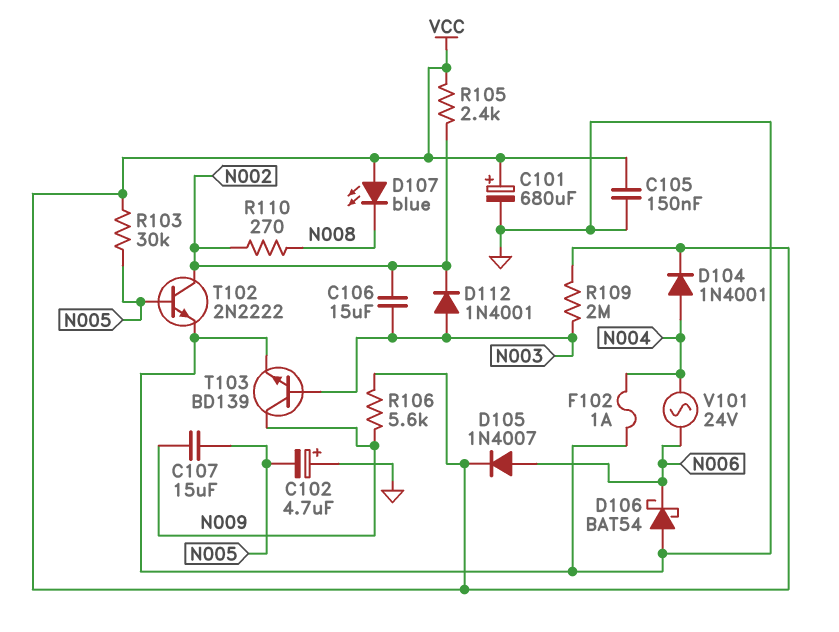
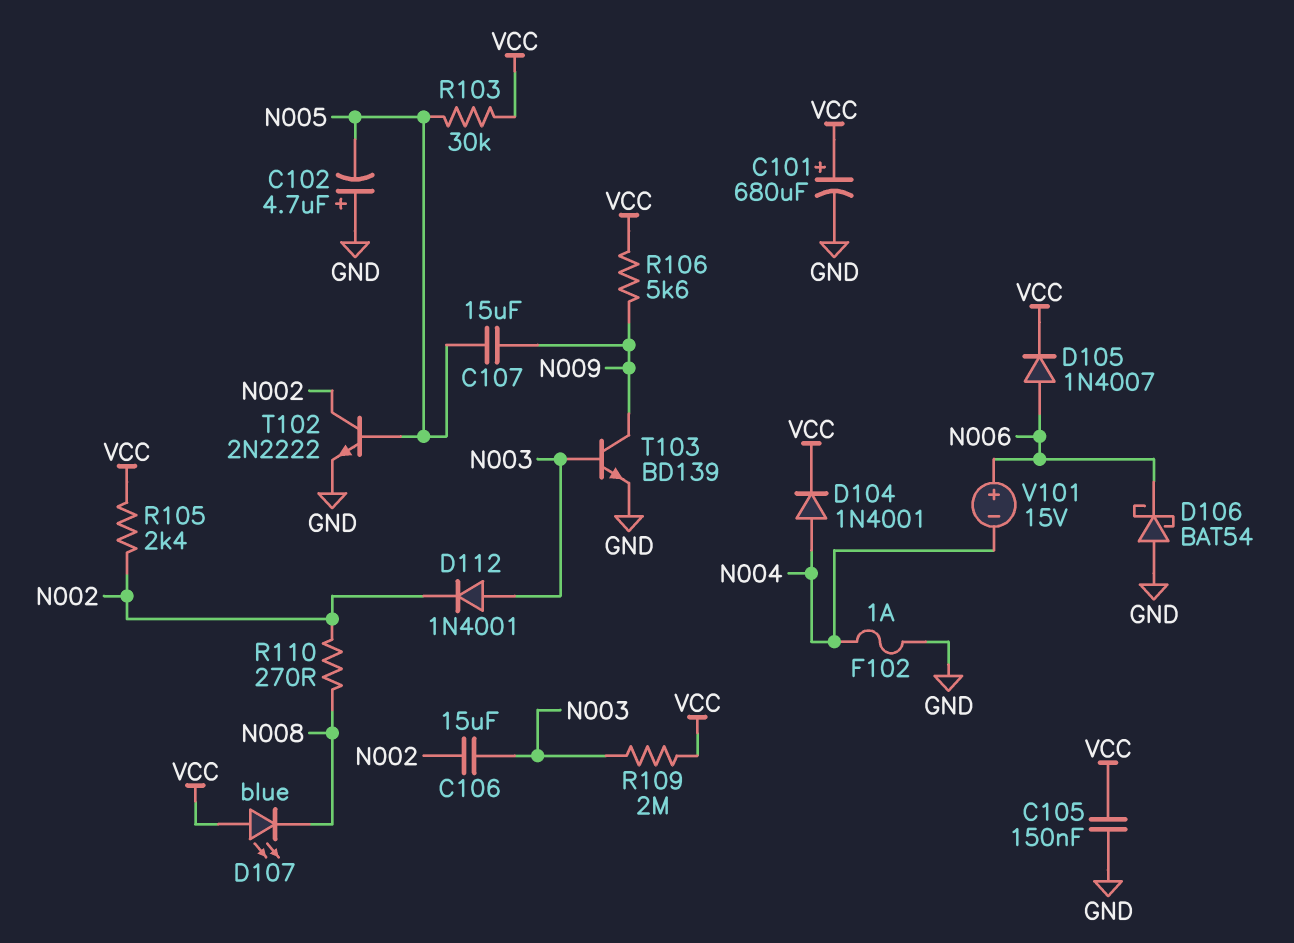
V101: AC 24V (N004, N006) -> 15V (plus N006, minus N004)

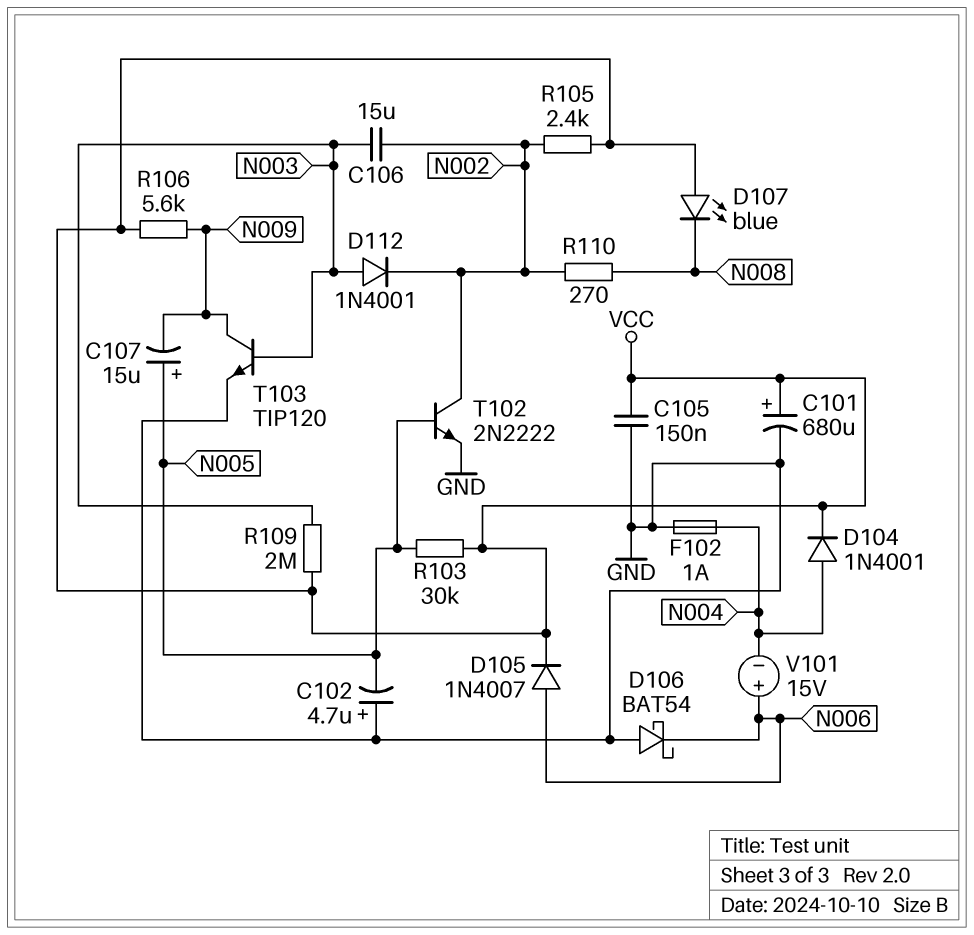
C107: 15uF (N005, N009) -> 15uF (plus N005, minus N009)
T103: NPN BD139 (B N003, C N009, E GND) -> NPN TIP120 (B N003, C N009, E GND)

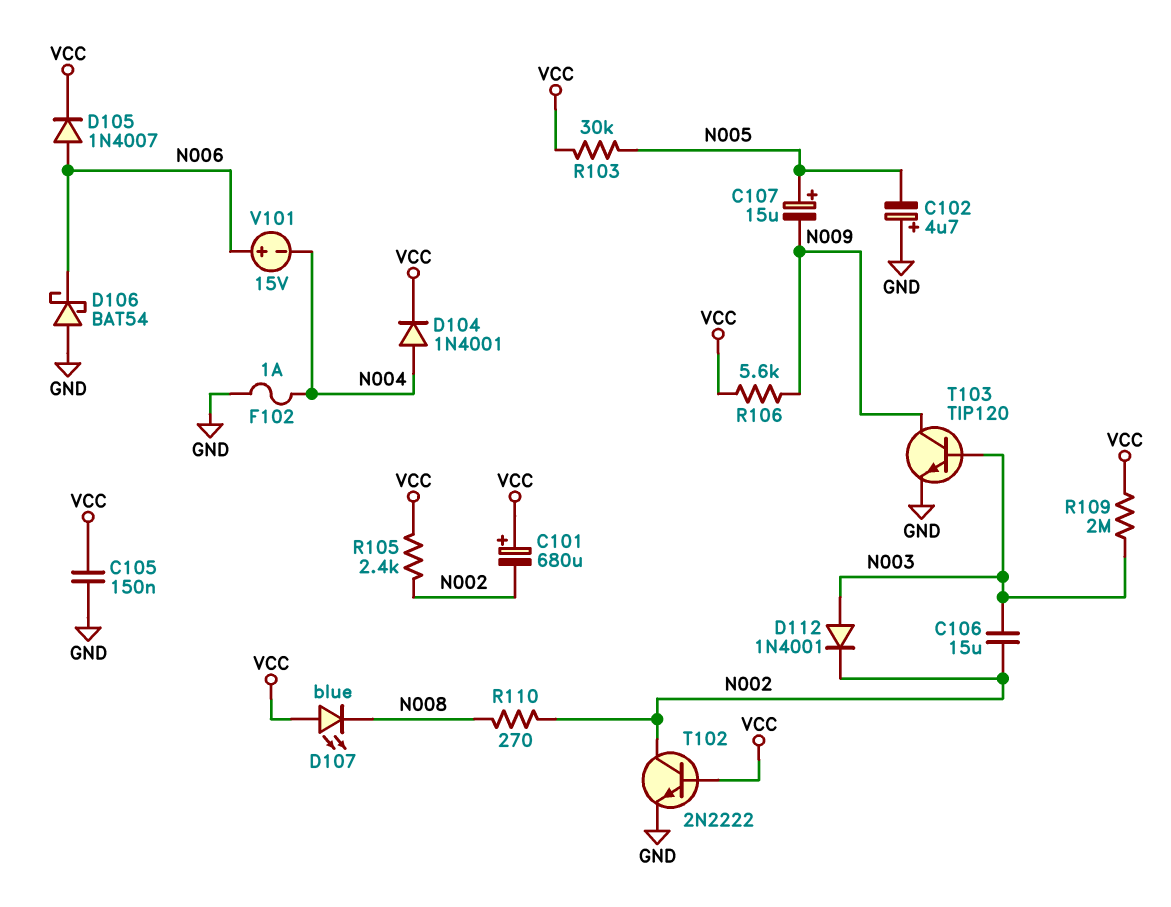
C101: 680uF (plus VCC, minus GND) -> 680uF (plus VCC, minus N002)
T102: NPN 2N2222 (B N005, C N002, E GND) -> NPN 2N2222 (B VCC, C N002, E GND)

